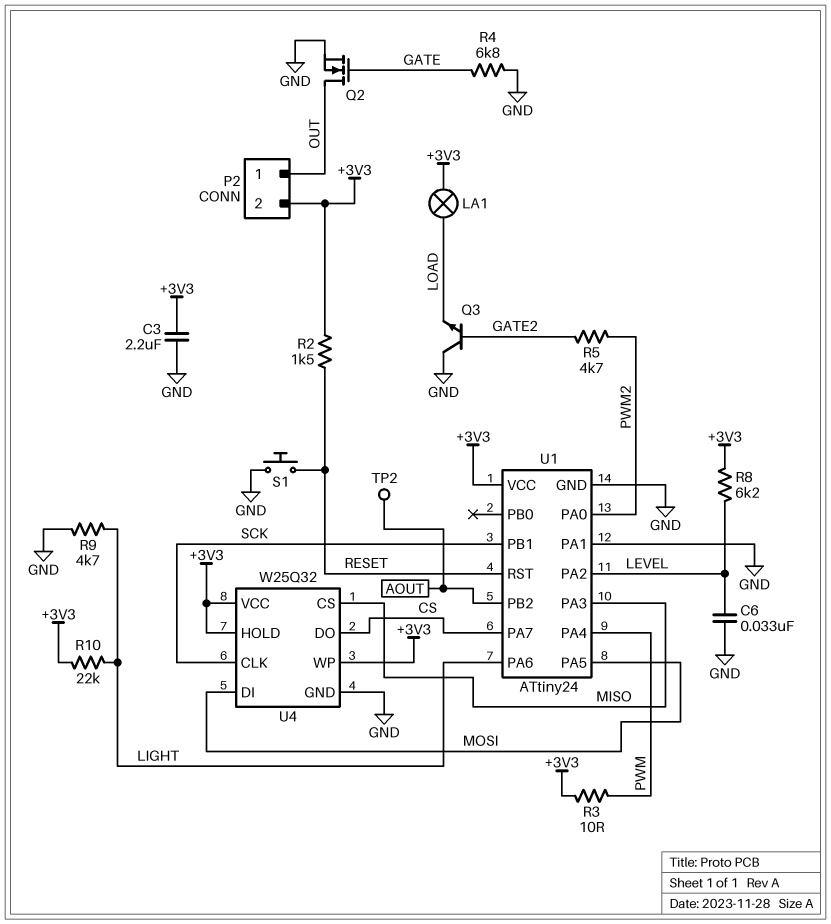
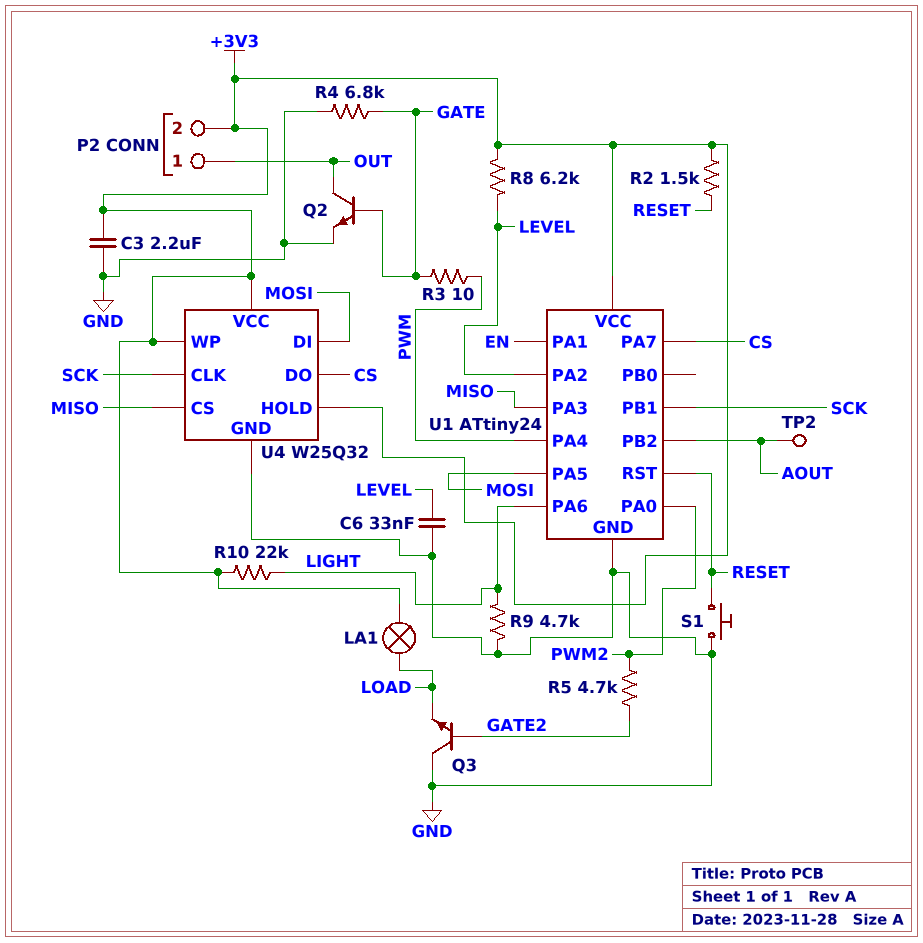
Q2: NMOS (G GATE, D OUT, S GND) -> NPN (B GATE, C OUT, E GND)
R3: 10 (+3V3, PWM) -> 10 (GATE, PWM)
U1 pin PA1: GND -> EN

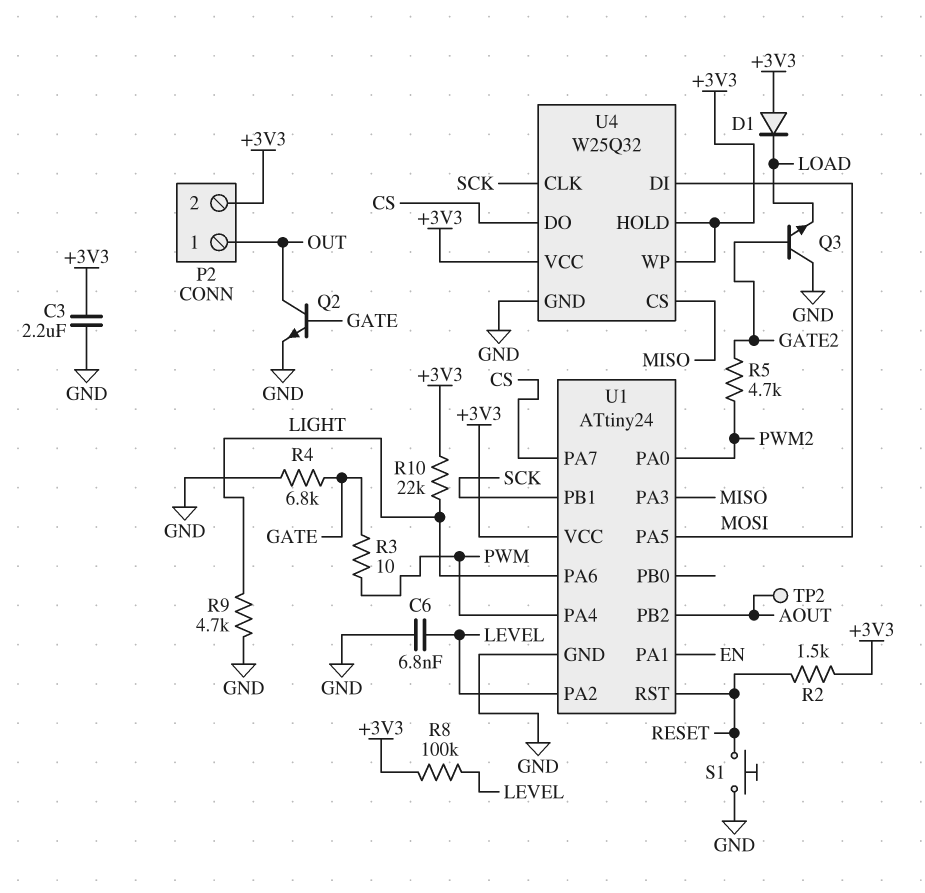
C6: 33nF (GND, LEVEL) -> 6.8nF (GND, LEVEL)
D1: none -> diode (A +3V3, K LOAD)
LA1: lamp (+3V3, LOAD) -> none
R8: 6.2k (+3V3, LEVEL) -> 100k (+3V3, LEVEL)

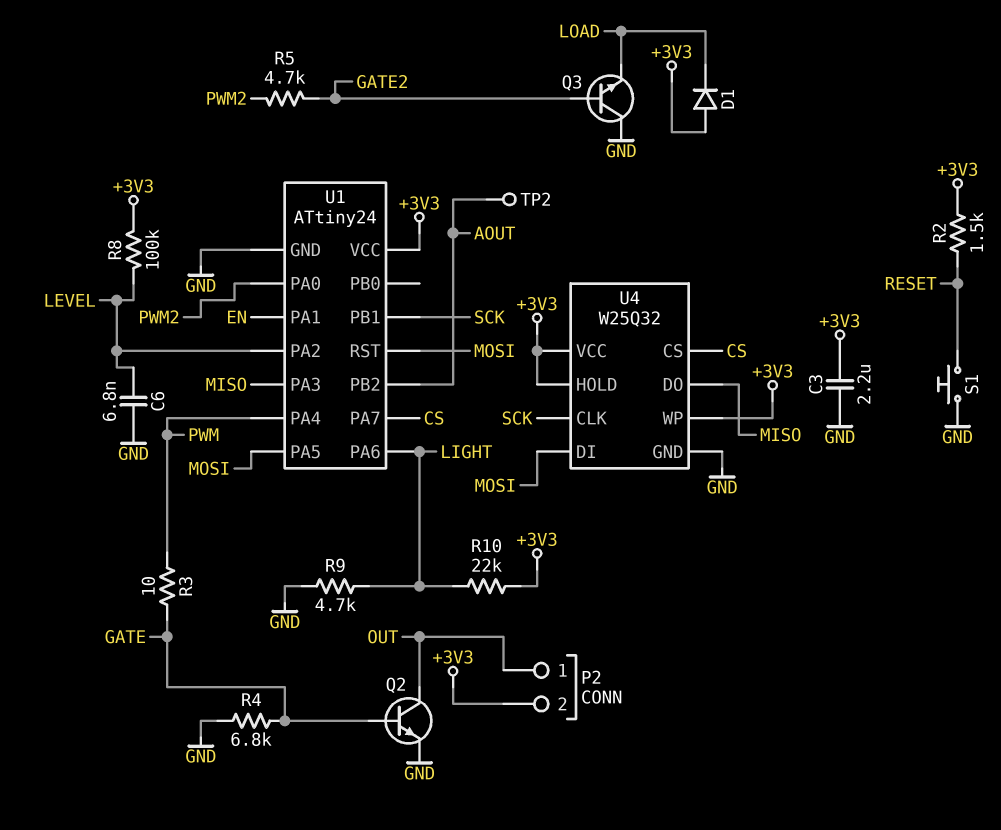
U1 pin RST: RESET -> MOSI
U4 pin CS: MISO -> CS
U4 pin DO: CS -> MISO

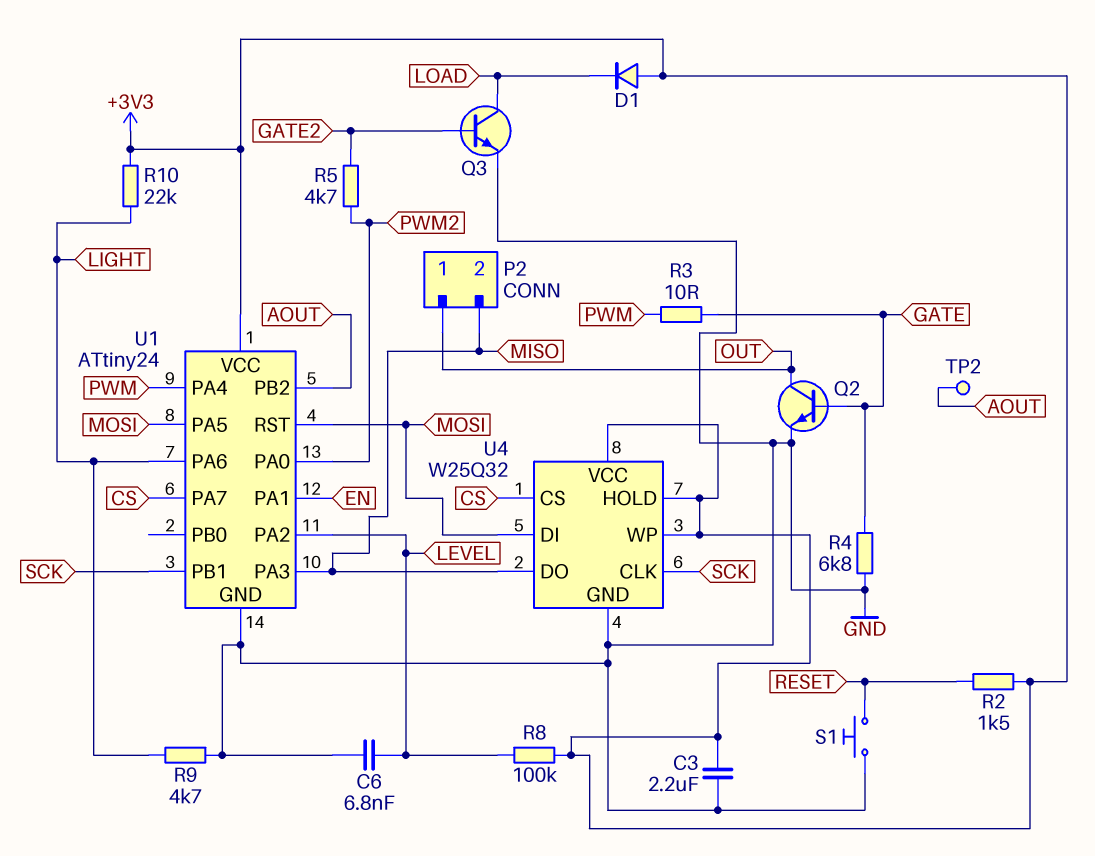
P2 pin 2: +3V3 -> MISO
Q3: NPN (B GATE2, C GND, E LOAD) -> NPN (B GATE2, C LOAD, E GND)

